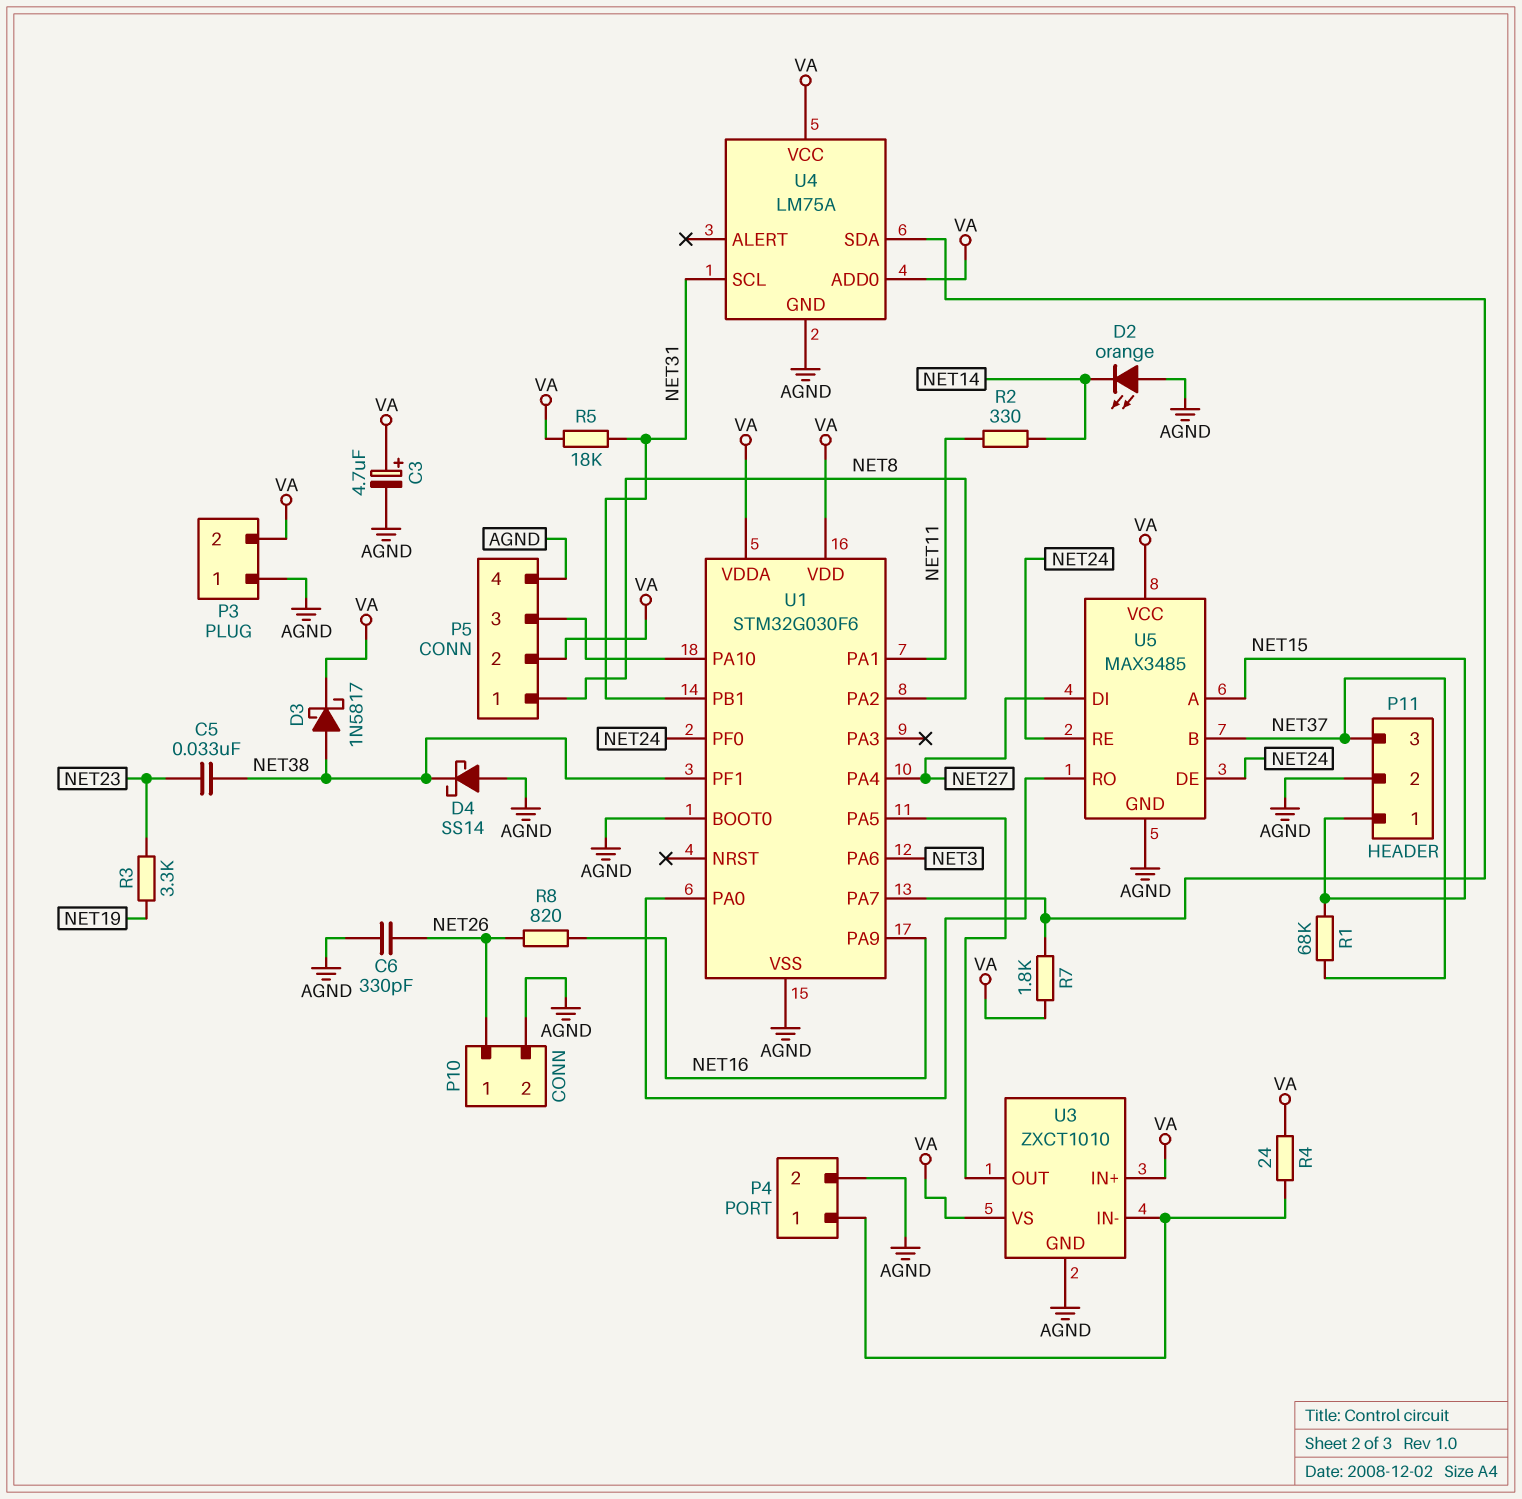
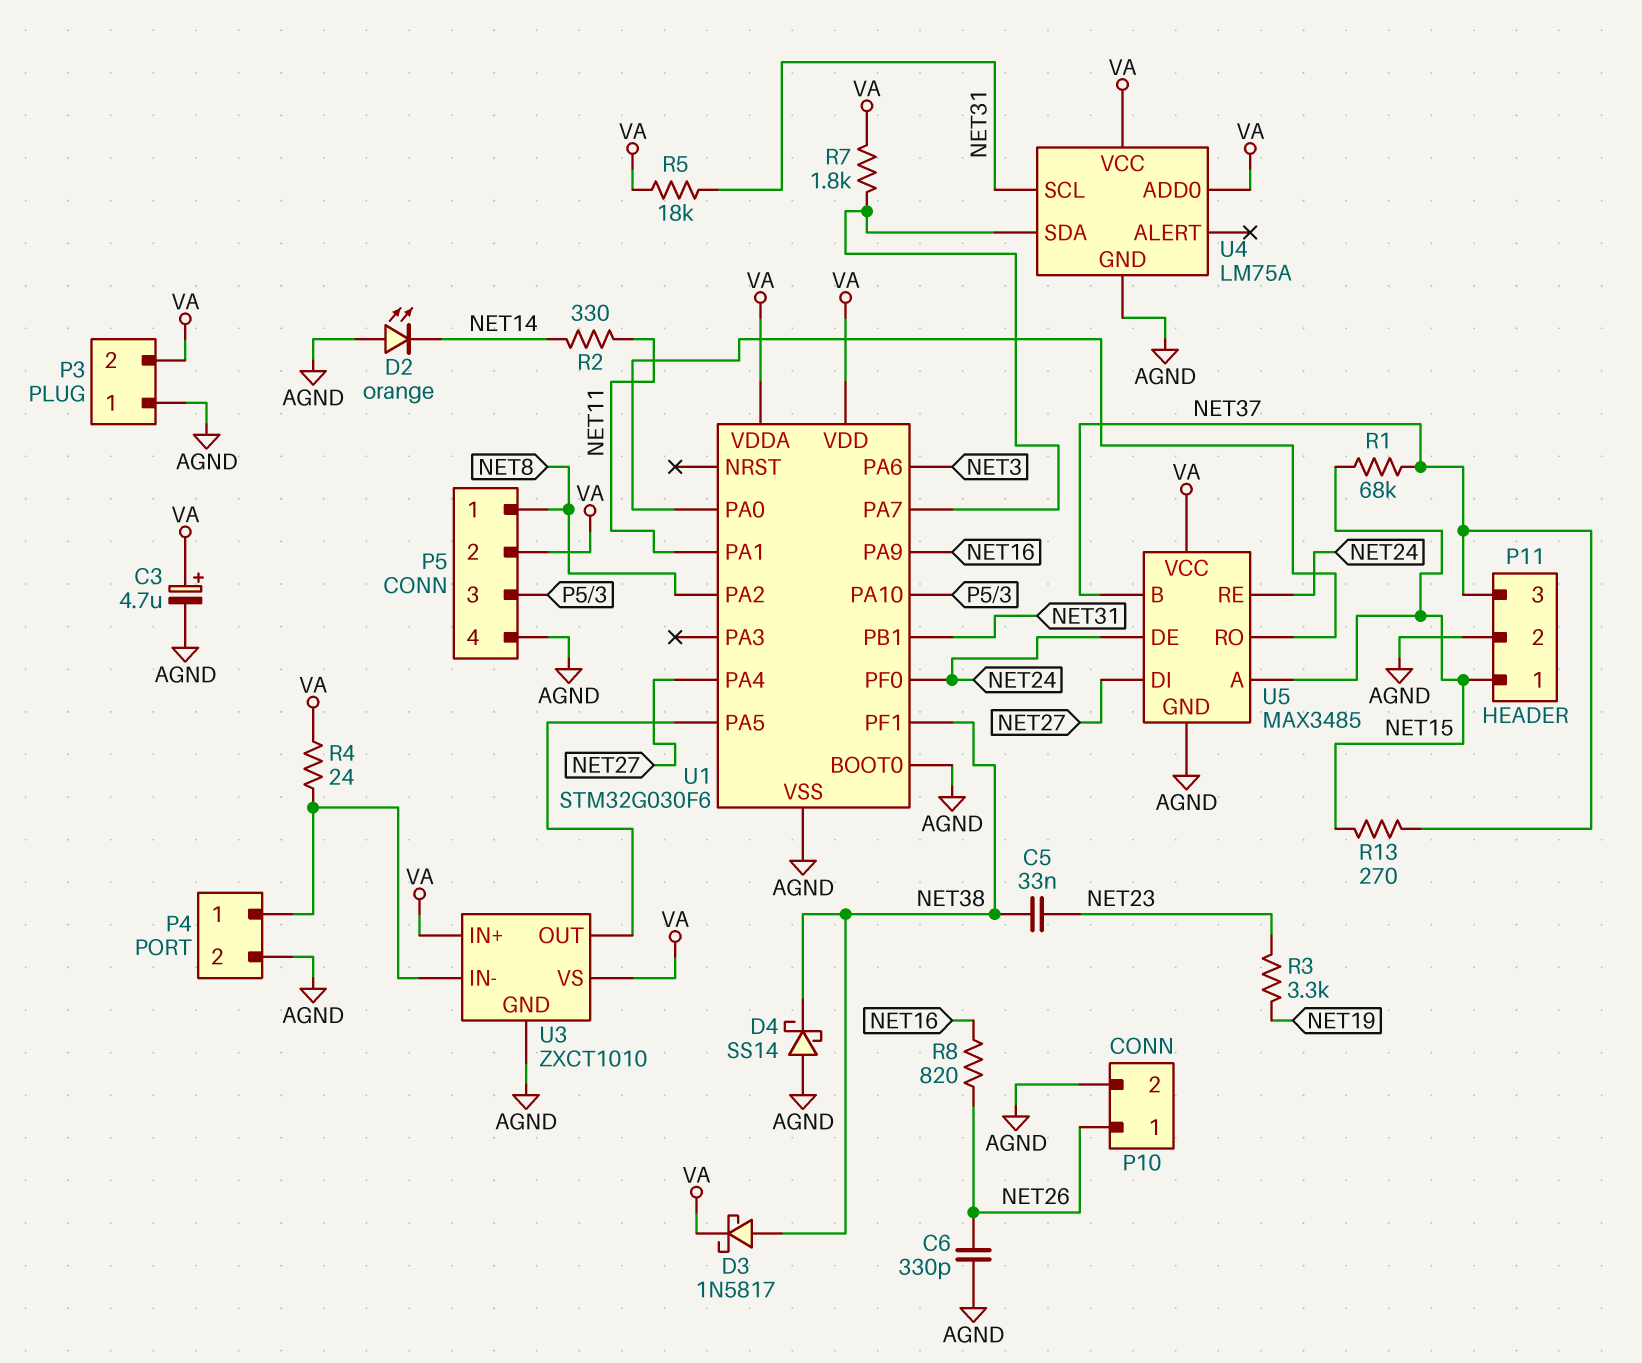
R13: none -> 270 (NET15, NET37)

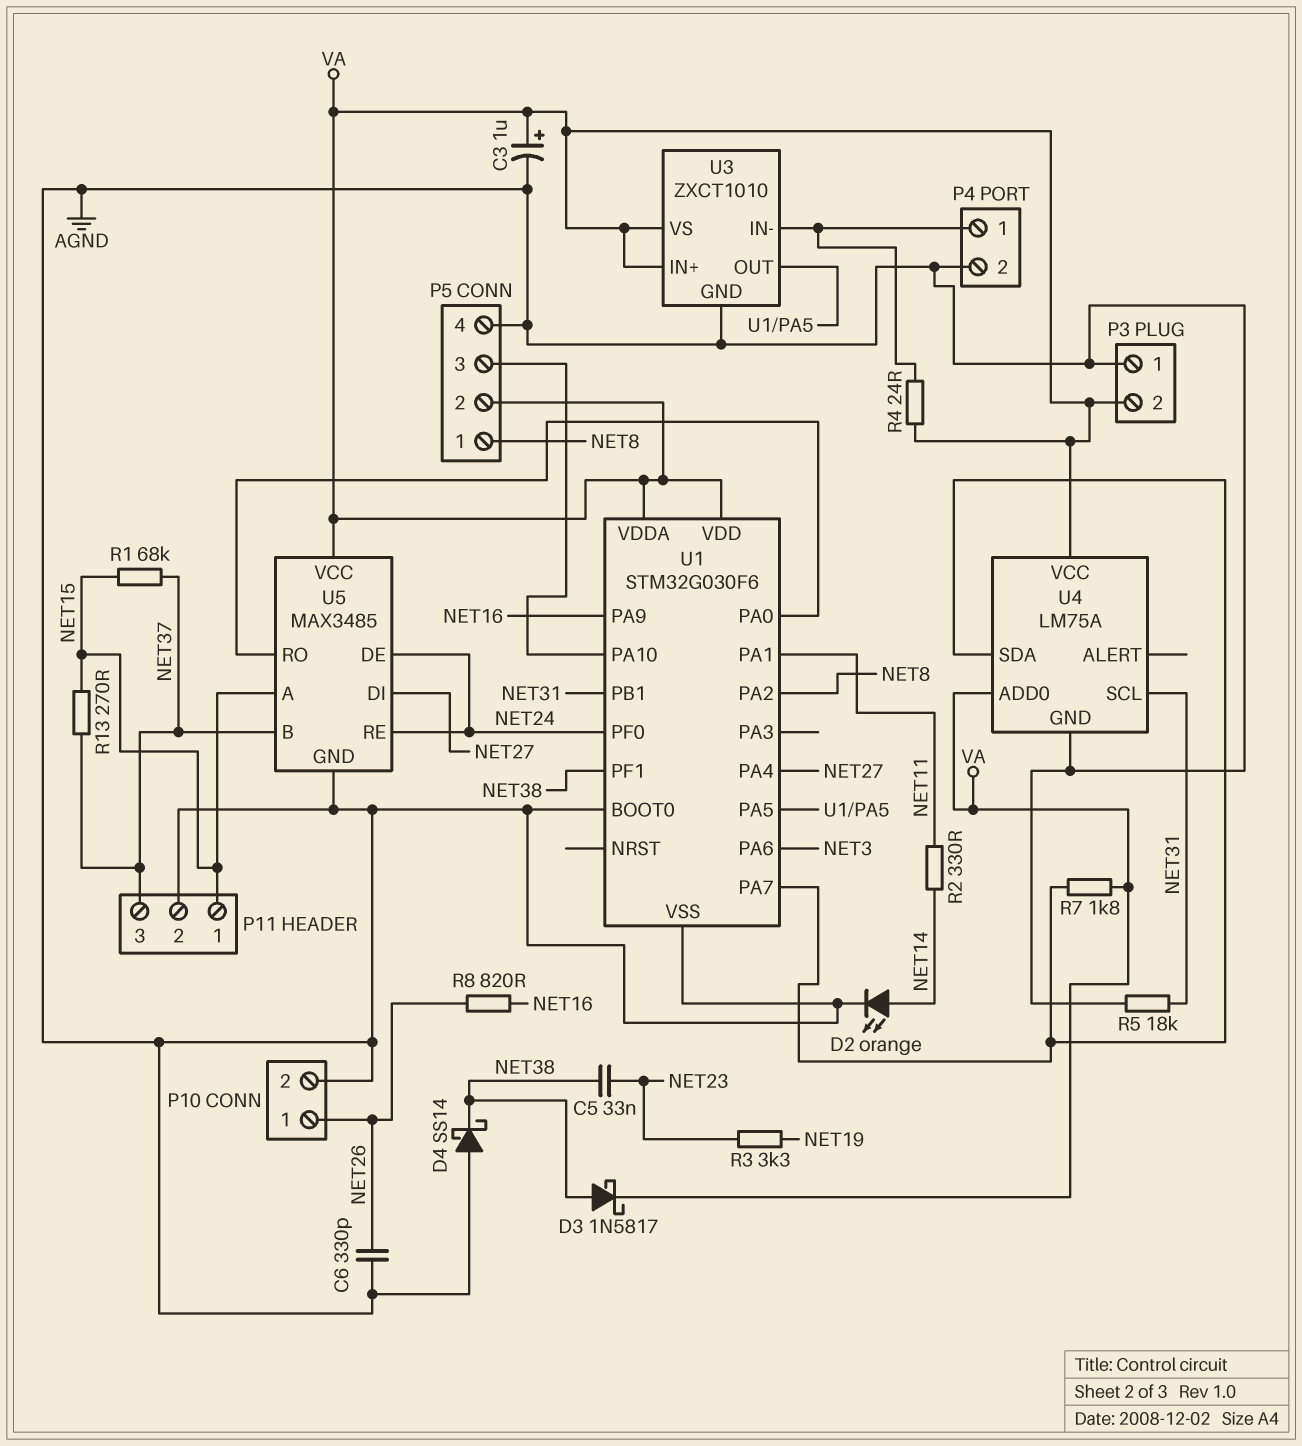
C3: 4.7uF (plus VA, minus AGND) -> 1uF (plus VA, minus AGND)
D2: LED orange (A AGND, K NET14) -> LED orange (A NET14, K AGND)
R5: 18k (NET31, VA) -> 18k (AGND, NET31)

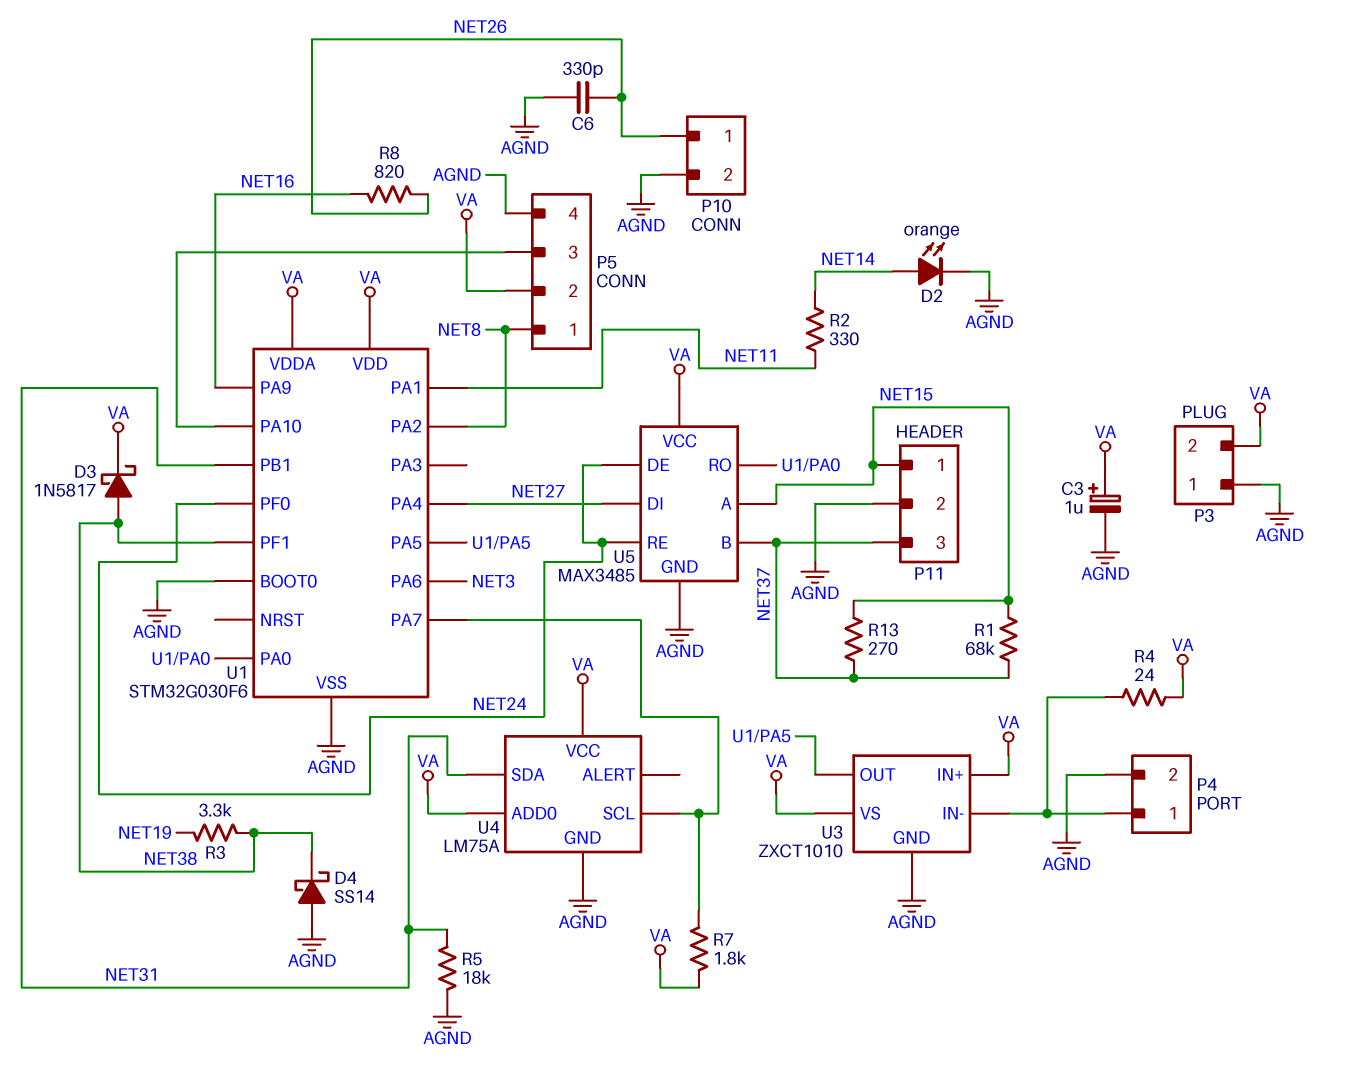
C5: 33nF (NET23, NET38) -> none
R3: 3.3k (NET19, NET23) -> 3.3k (NET19, NET38)
U4 pin SCL: NET31 -> U1/PA7
U4 pin SDA: U1/PA7 -> NET31

